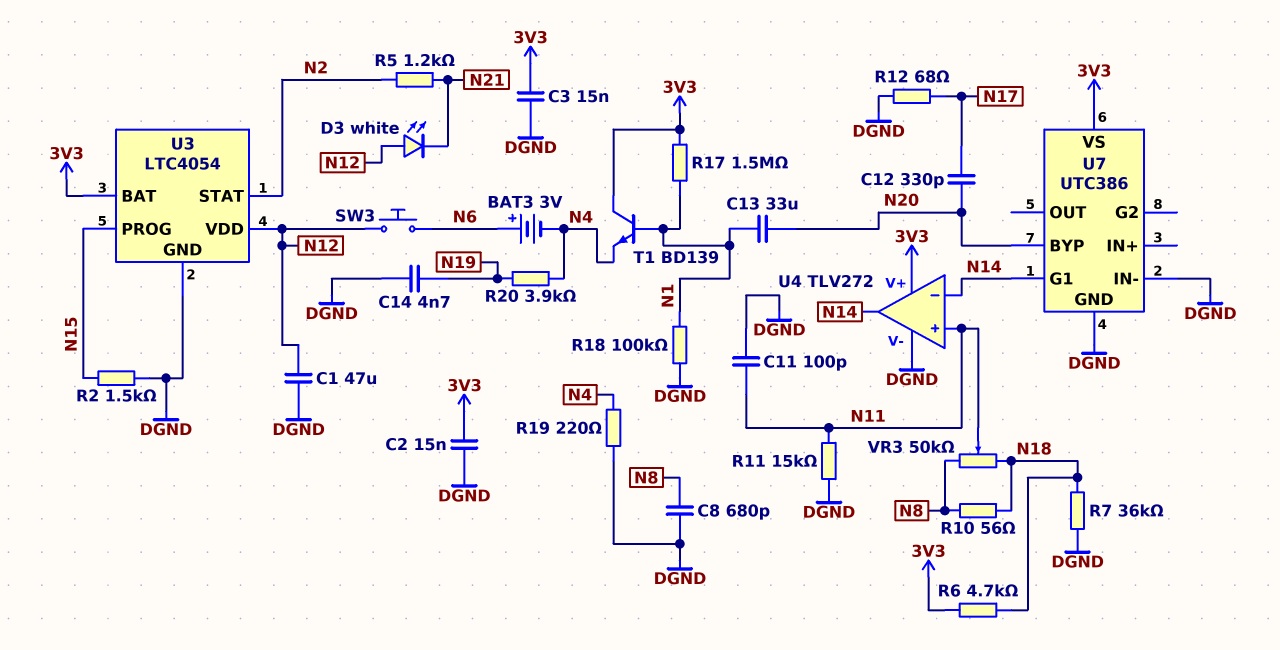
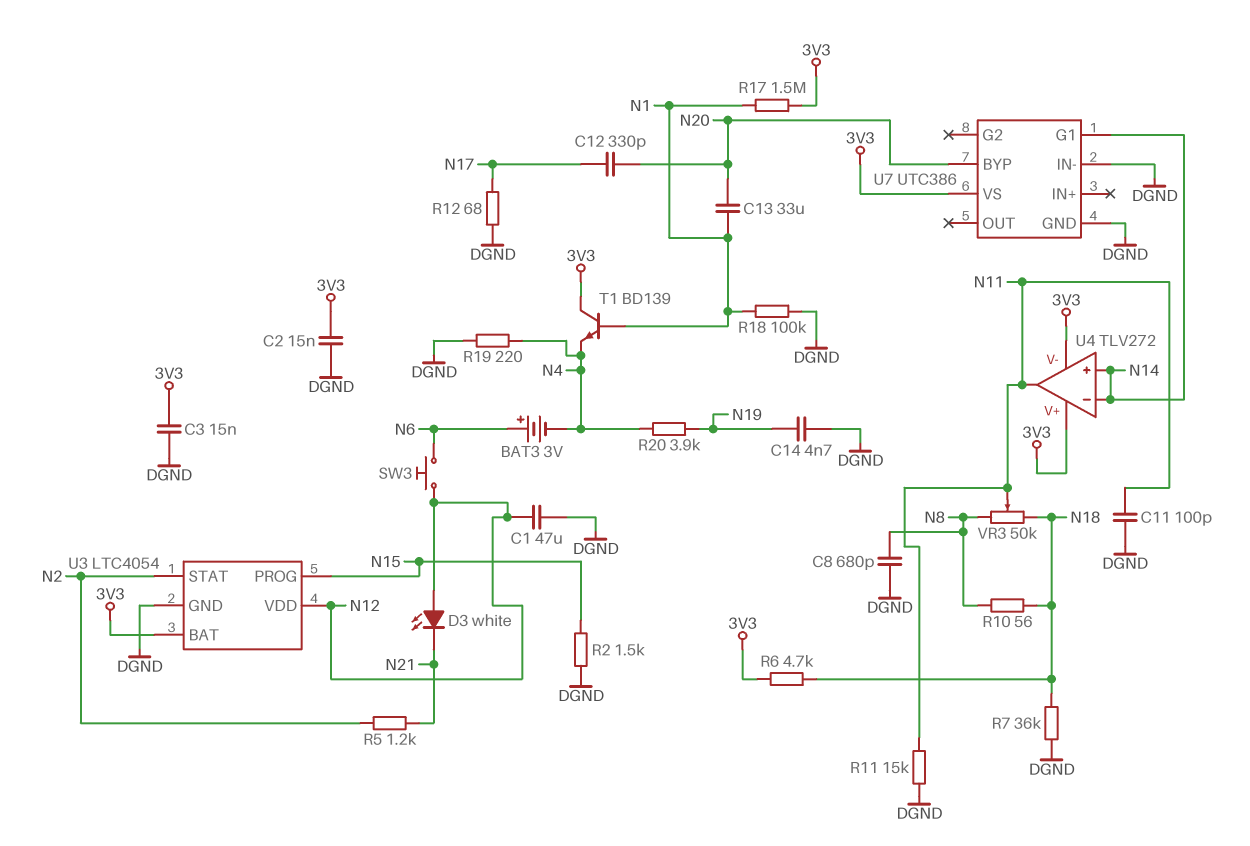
U4 pin V-: DGND -> 3V3
U4 pin in+: N11 -> N14
U4 pin out: N14 -> N11

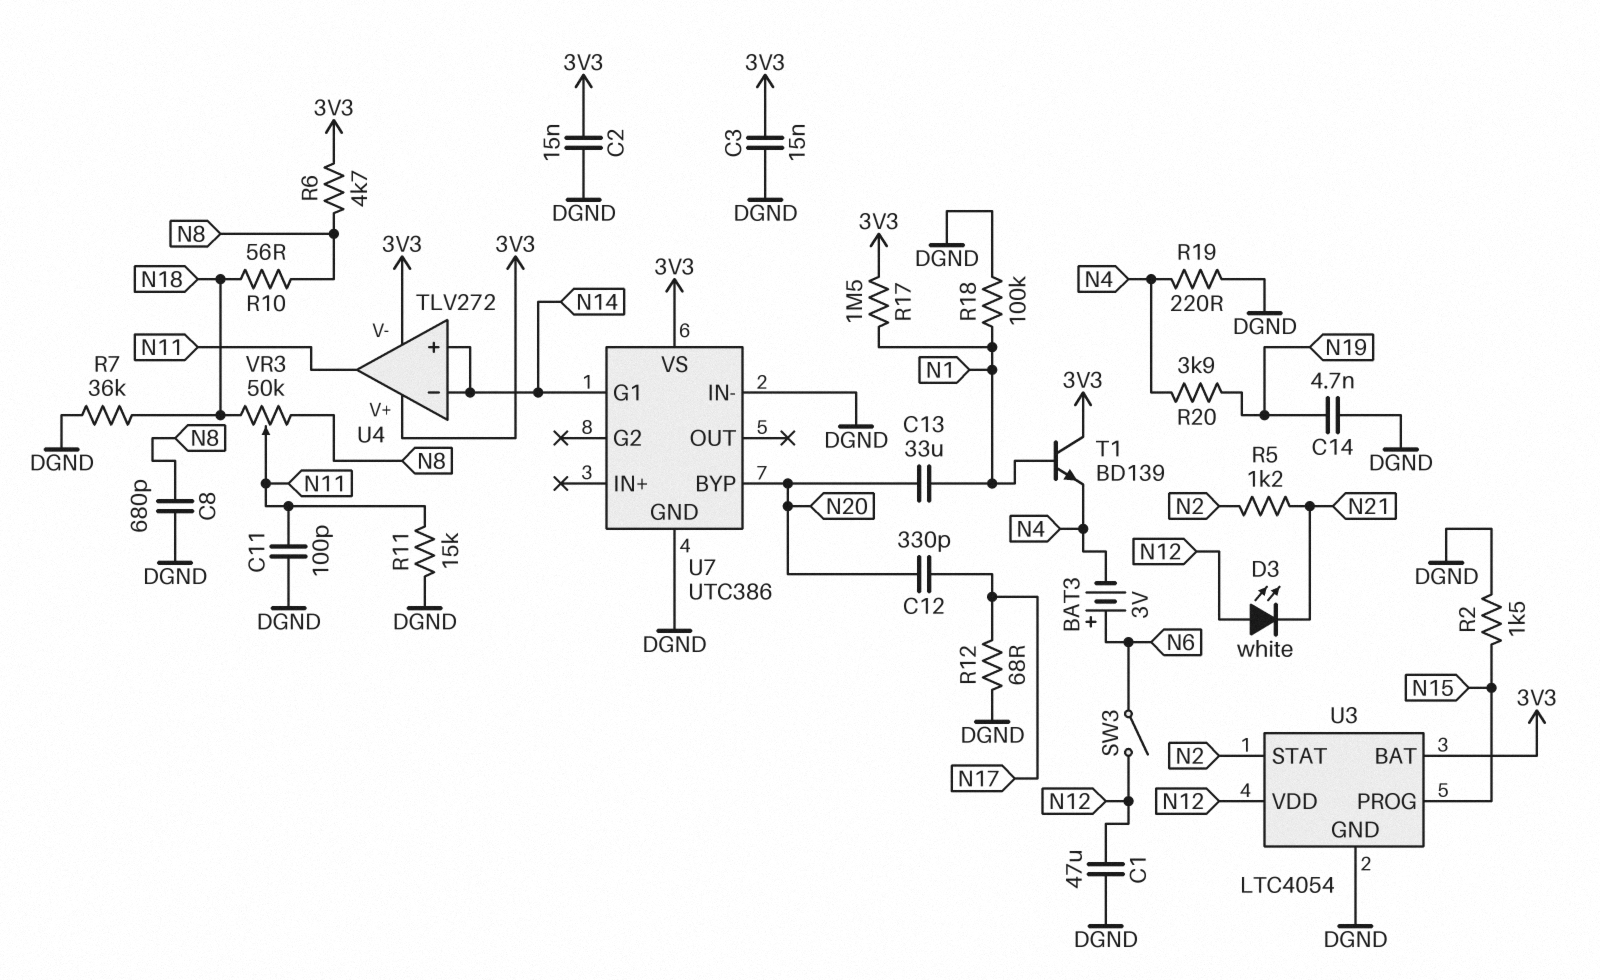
R6: 4.7k (3V3, N18) -> 4.7k (3V3, N8)
SW3: button (N6, N12) -> switch (N6, N12)

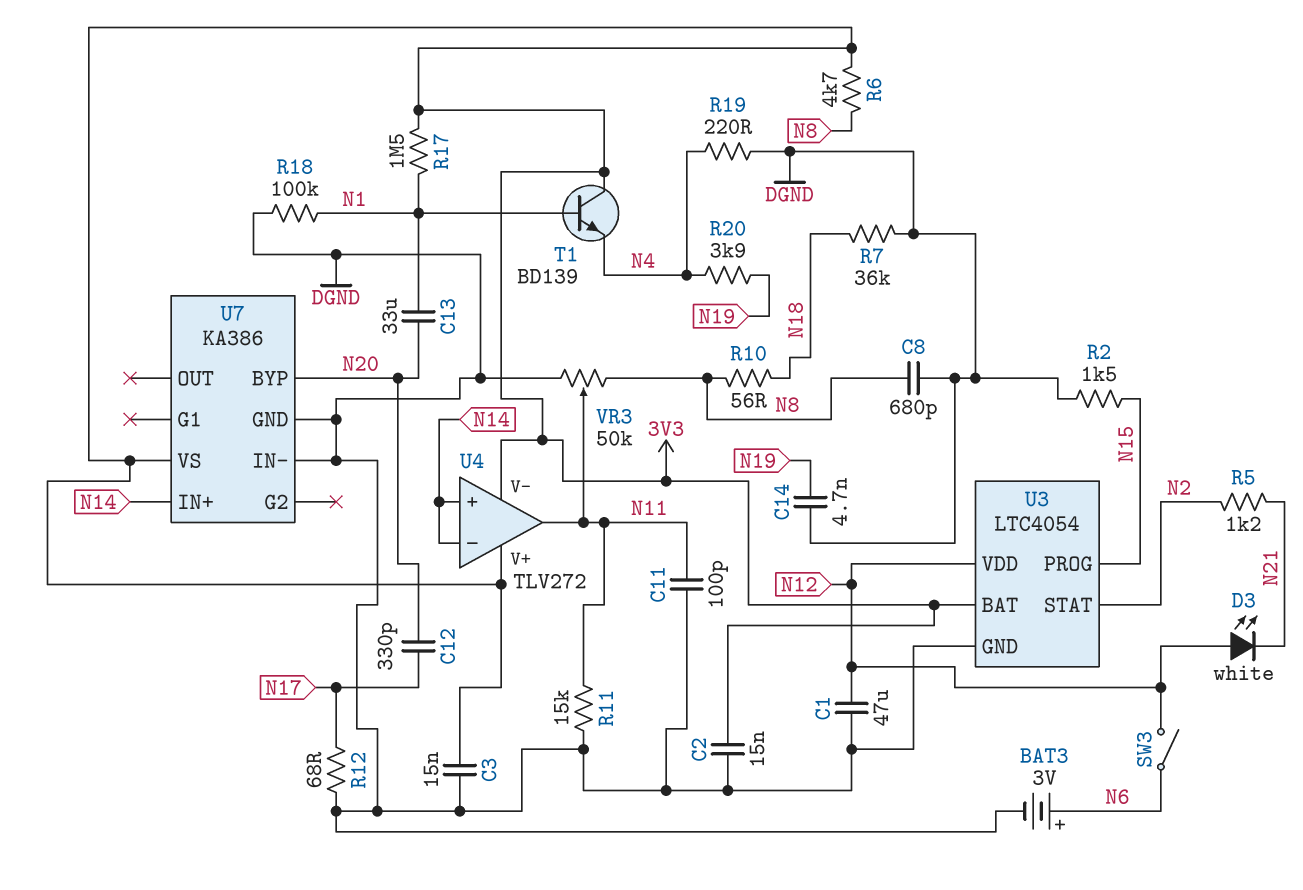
BAT3: 3V (plus N6, minus N4) -> 3V (plus N6, minus DGND)
U7: UTC386 -> KA386
U7 pin G1: N14 -> none
U7 pin IN+: none -> N14
VR3: 50k (N8, N18, wiper N11) -> 50k (DGND, N8, wiper N11)

